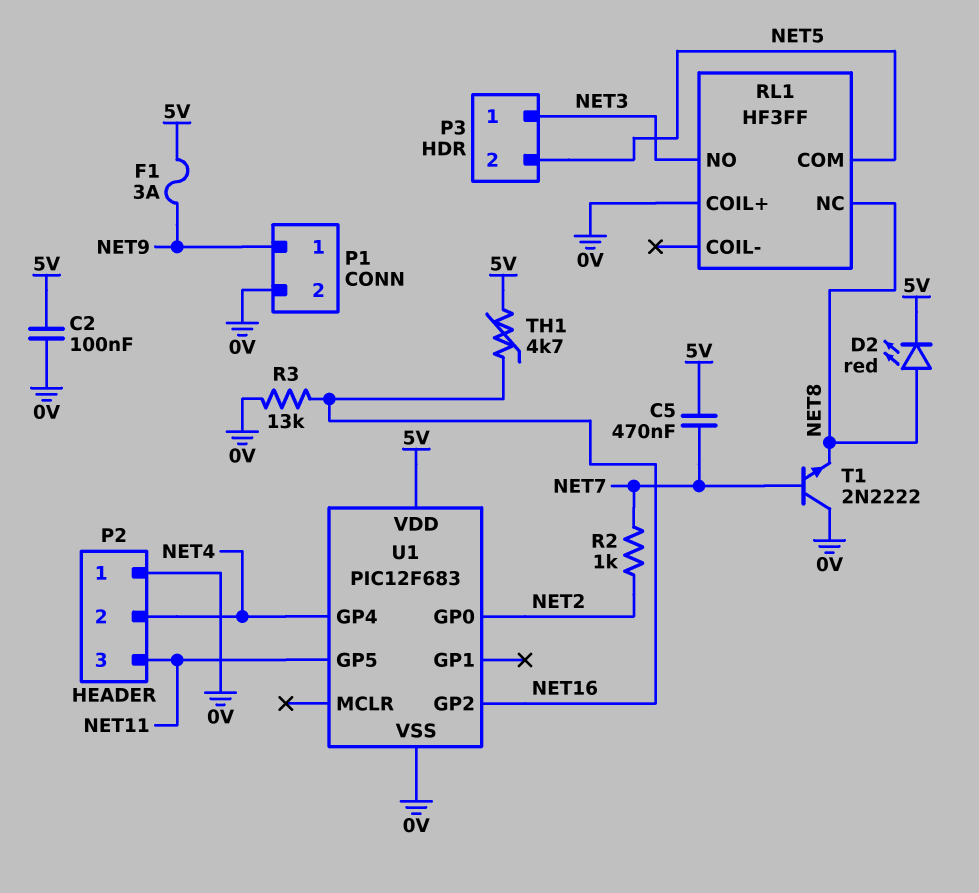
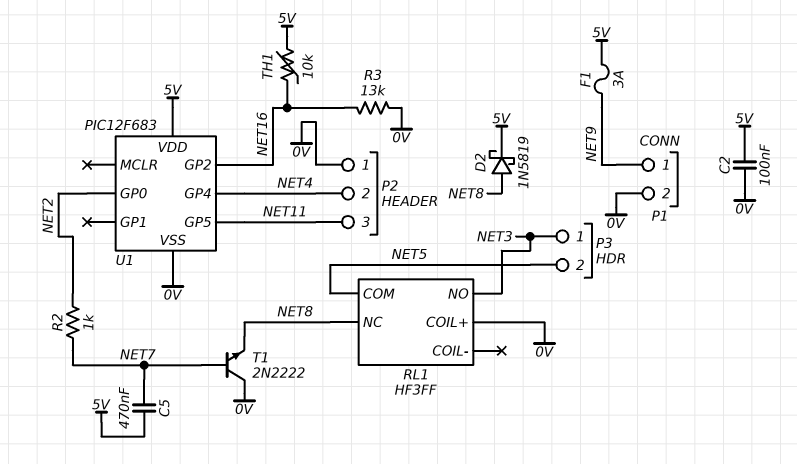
D2: LED red (A NET8, K 5V) -> schottky 1N5819 (A NET8, K 5V)
TH1: 4.7k (5V, NET16) -> 10k (5V, NET16)

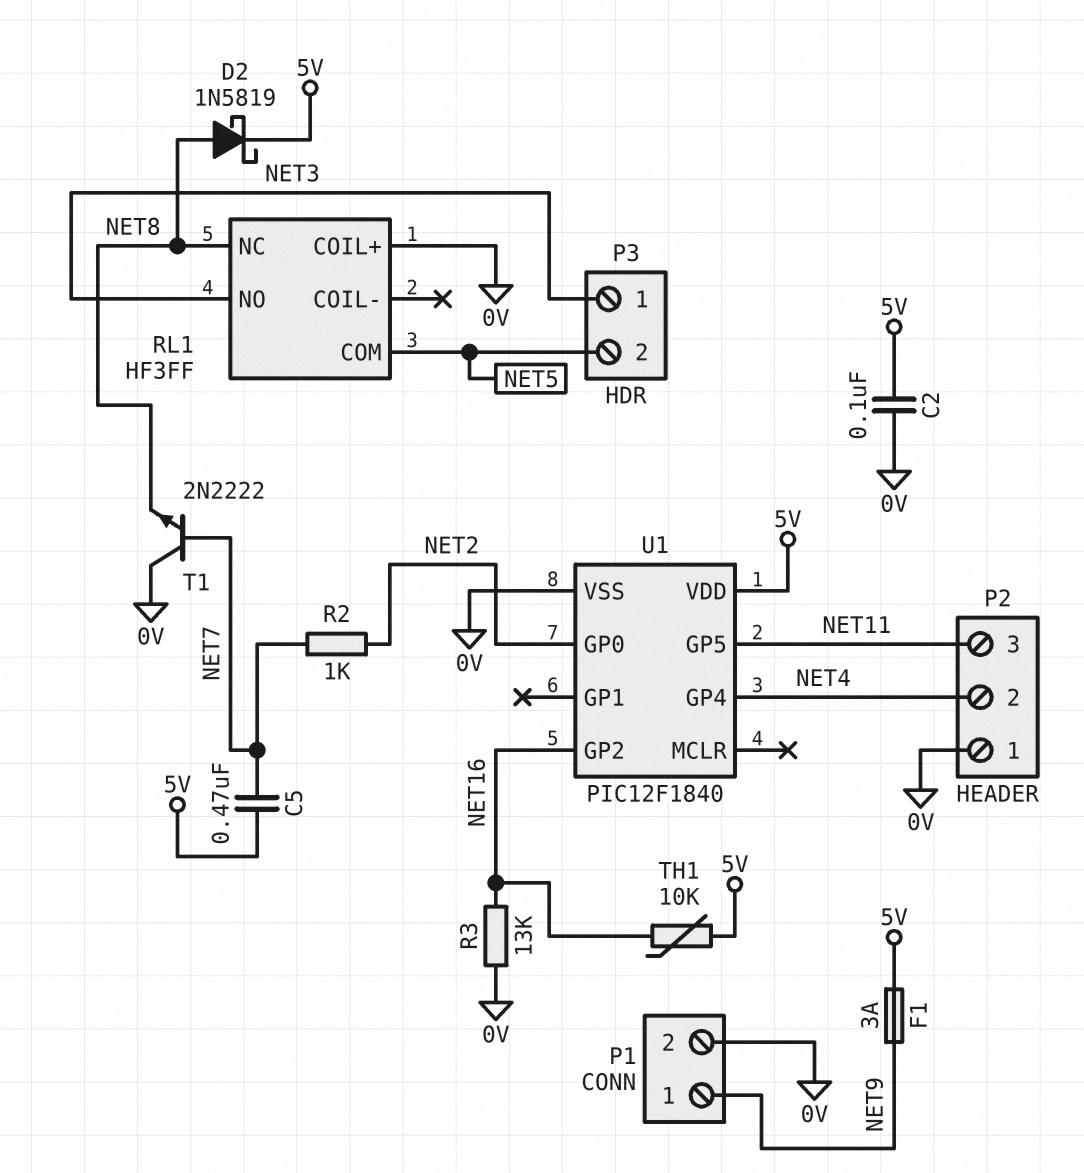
U1: PIC12F683 -> PIC12F1840

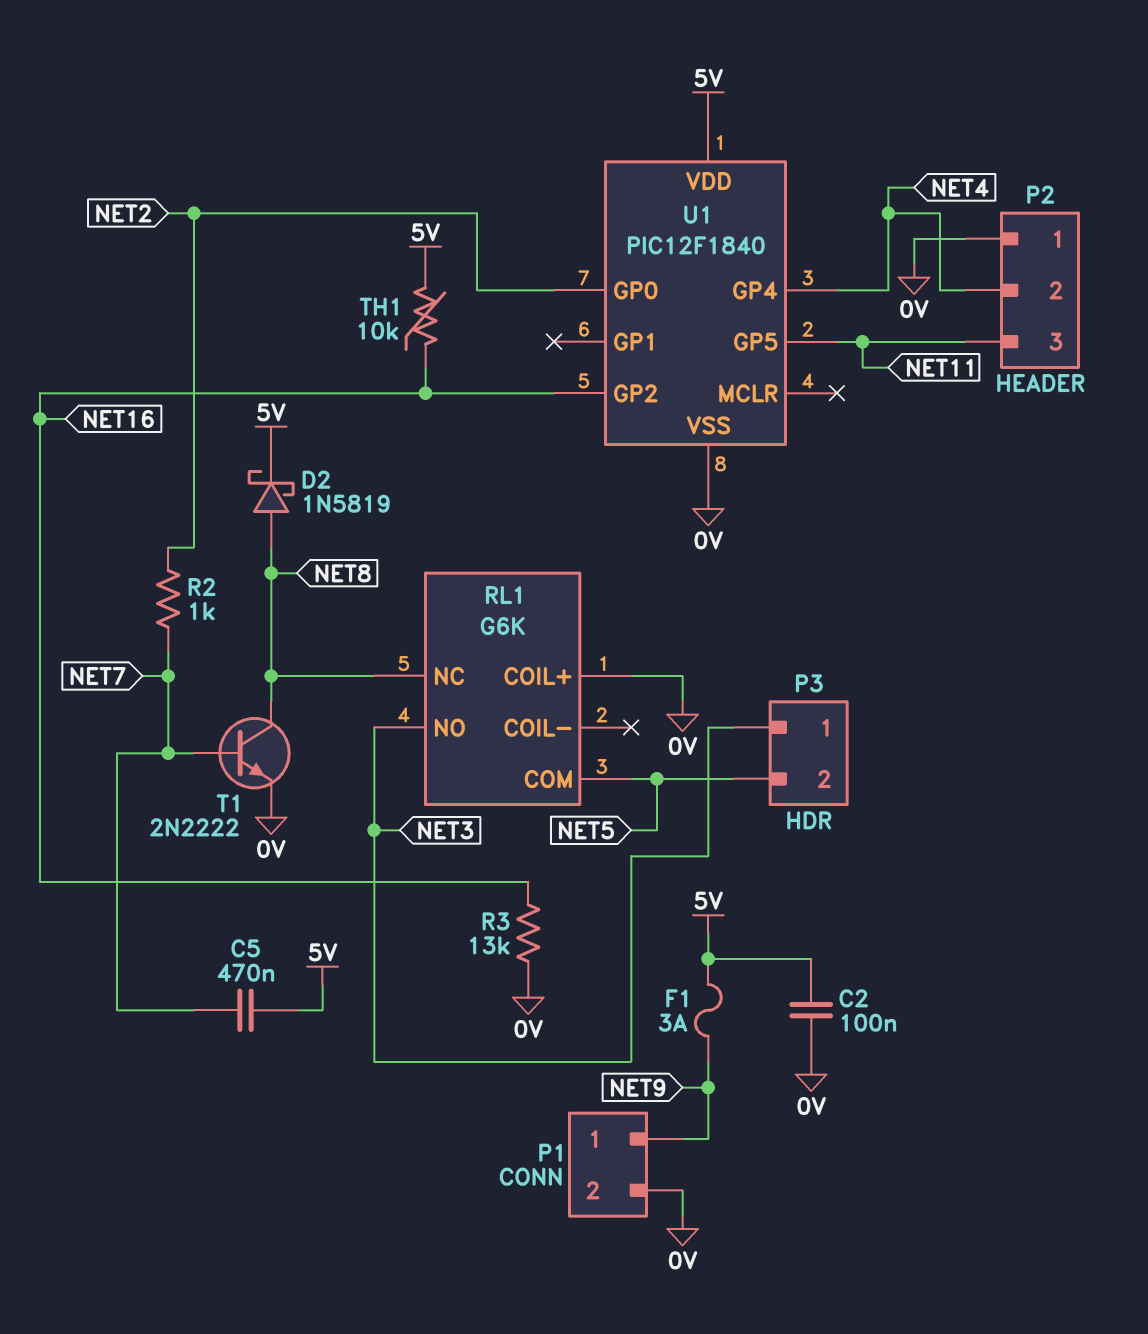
RL1: HF3FF -> G6K
T1: NPN 2N2222 (B NET7, C 0V, E NET8) -> NPN 2N2222 (B NET7, C NET8, E 0V)

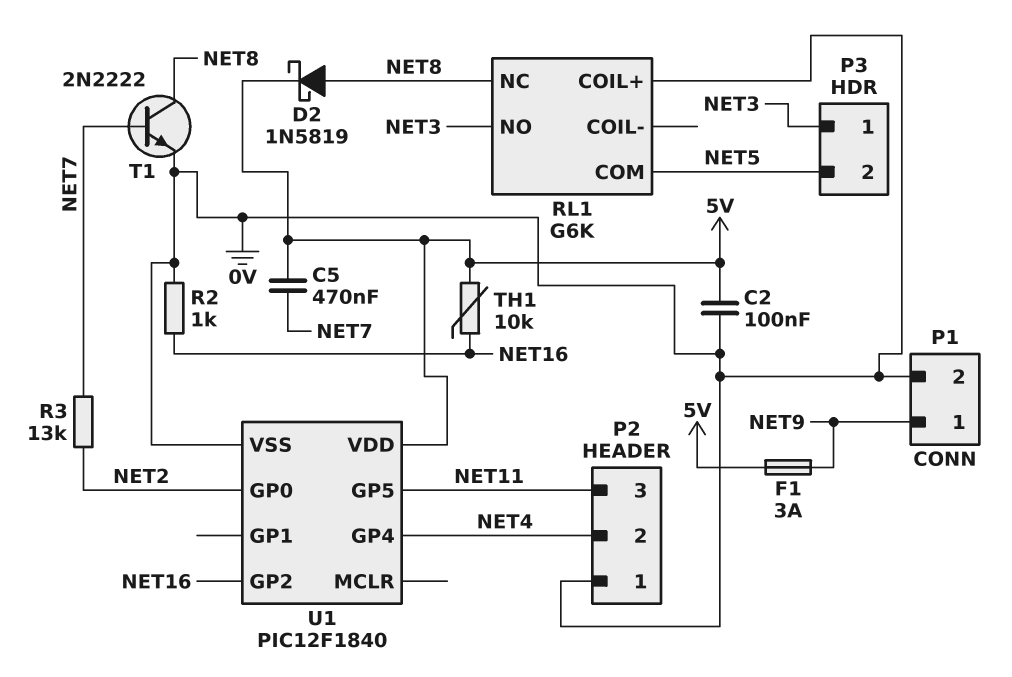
R2: 1k (NET2, NET7) -> 1k (0V, NET16)
R3: 13k (0V, NET16) -> 13k (NET2, NET7)

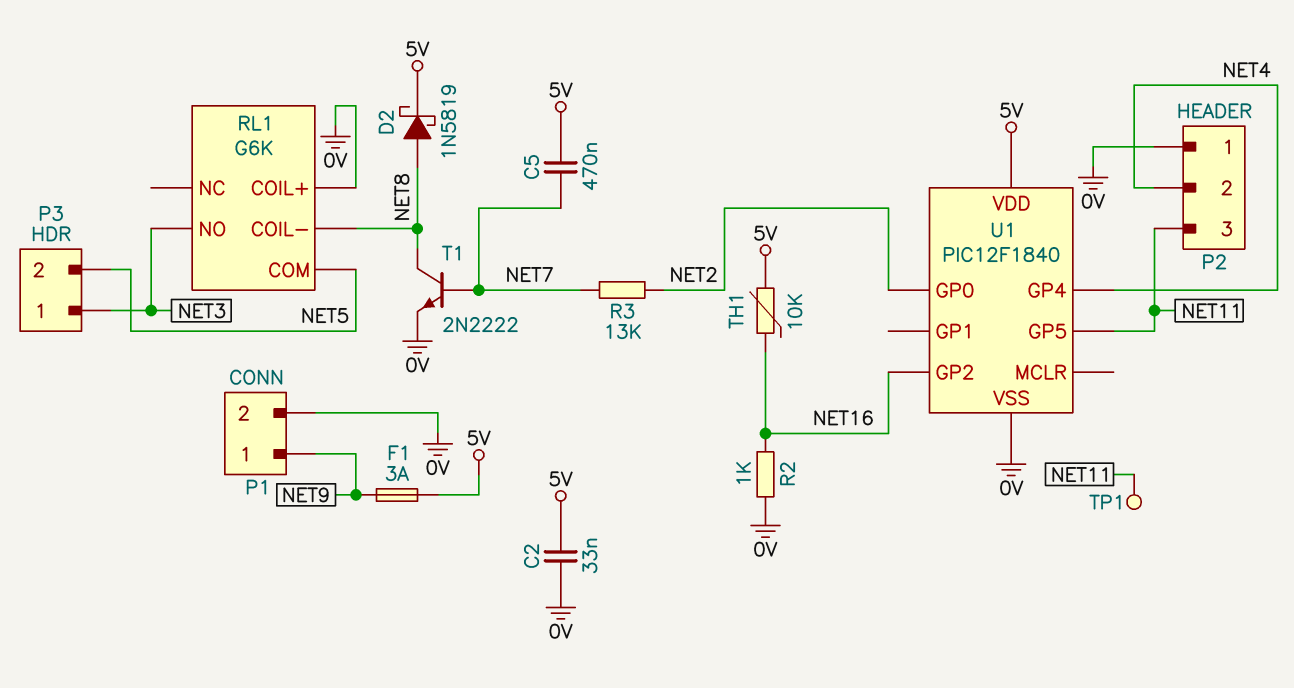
C2: 100nF (0V, 5V) -> 33nF (0V, 5V)
RL1 pin COIL-: none -> NET8
RL1 pin NC: NET8 -> none
TP1: none -> test point (NET11)

